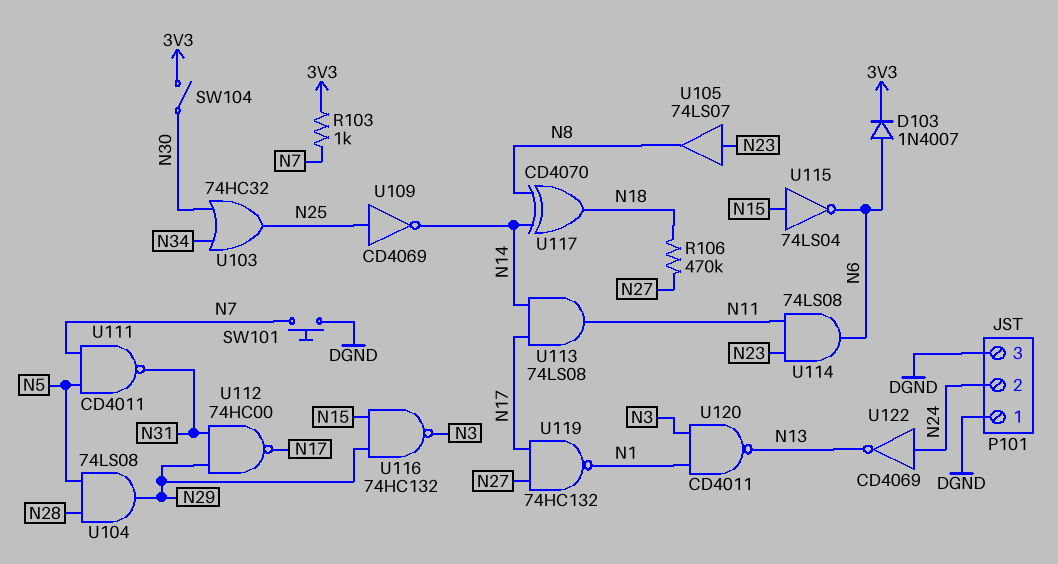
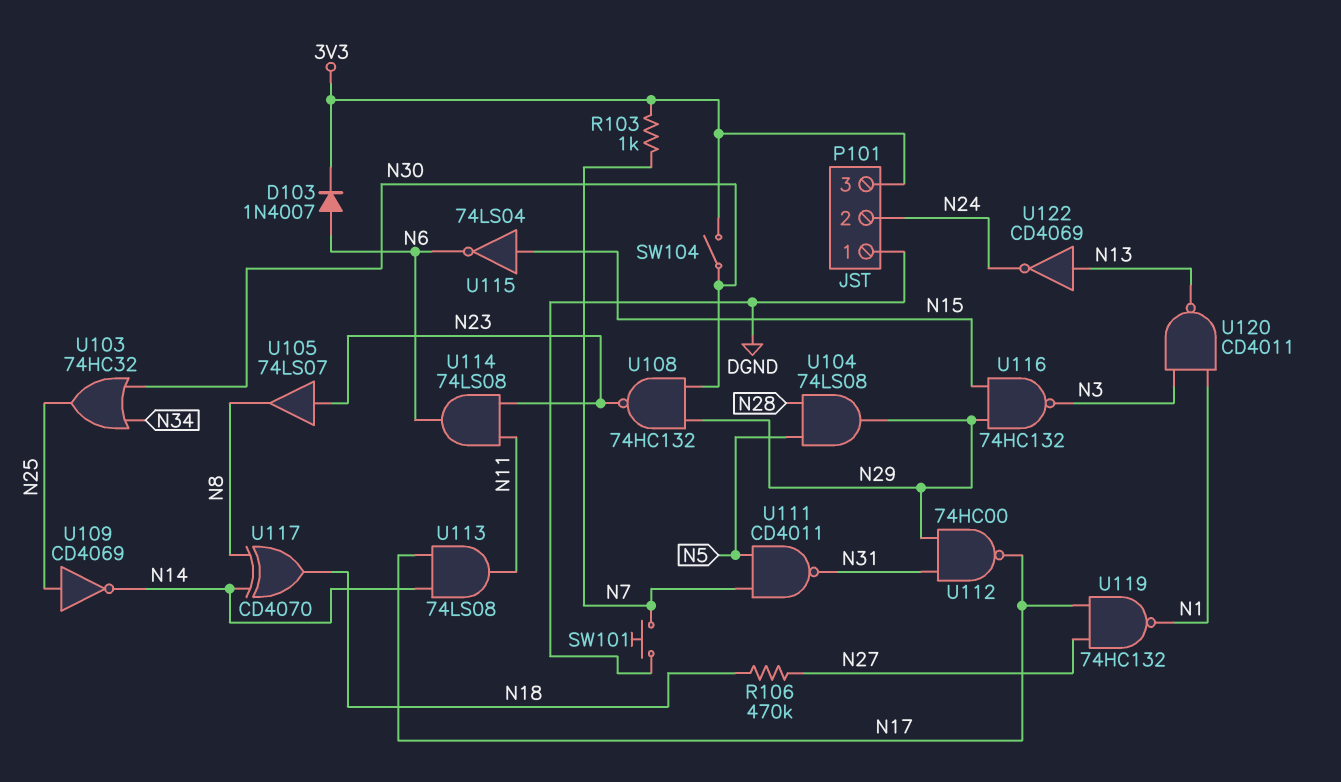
P101 pin 3: DGND -> 3V3
U108: none -> NAND 74HC132 (in N29, in N30, out N23)
U122: NOT CD4069 (in N24, out N13) -> NOT CD4069 (in N13, out N24)

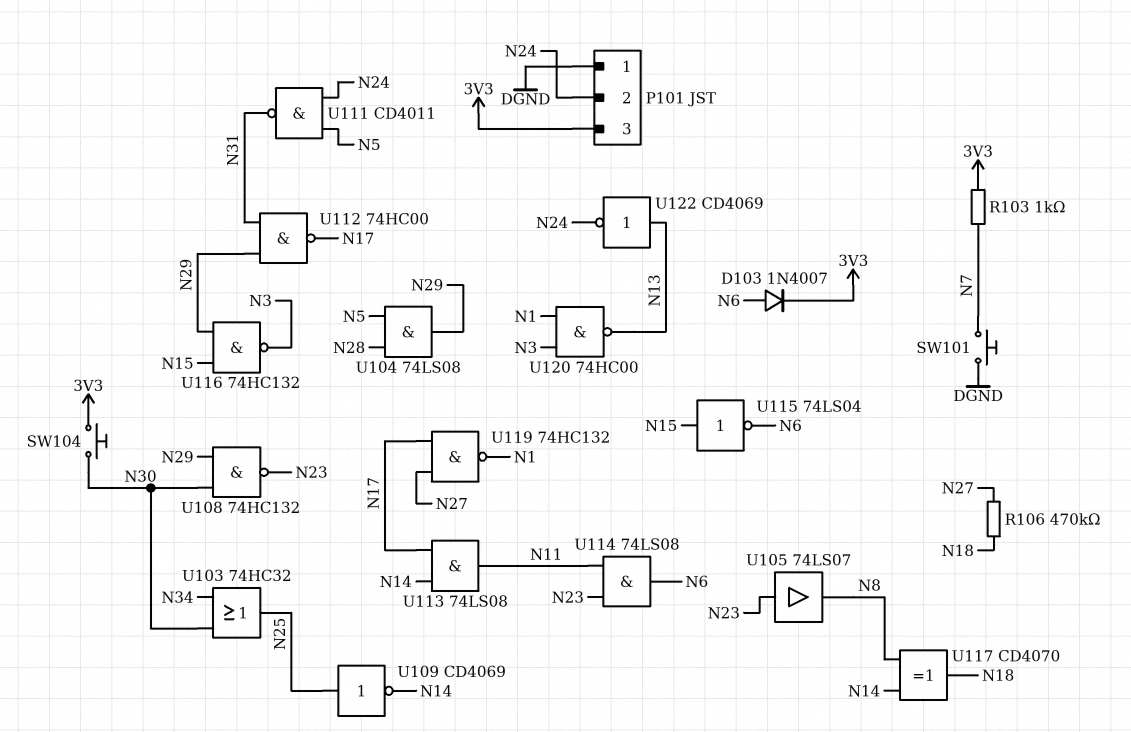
SW104: switch (3V3, N30) -> button (3V3, N30)
U111: NAND CD4011 (in N5, in N7, out N31) -> NAND CD4011 (in N5, in N24, out N31)
U120: NAND CD4011 (in N1, in N3, out N13) -> NAND 74HC00 (in N1, in N3, out N13)

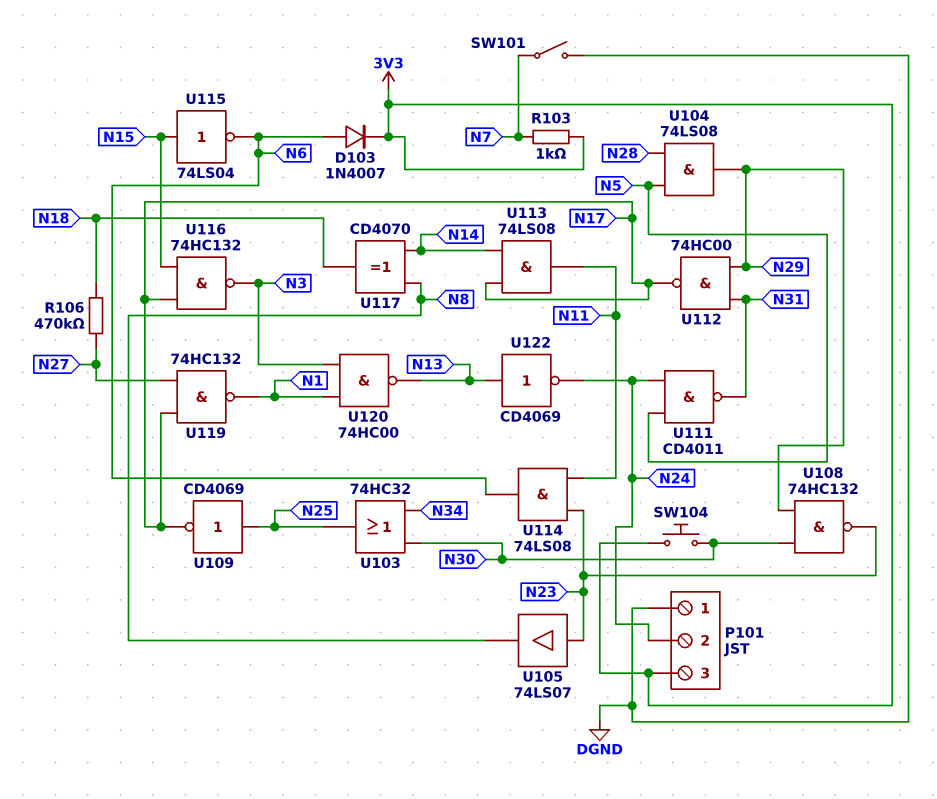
SW101: button (DGND, N7) -> switch (DGND, N7)
U109: NOT CD4069 (in N25, out N14) -> NOT CD4069 (in N25, out N17)
U116: NAND 74HC132 (in N15, in N29, out N3) -> NAND 74HC132 (in N15, in N17, out N3)

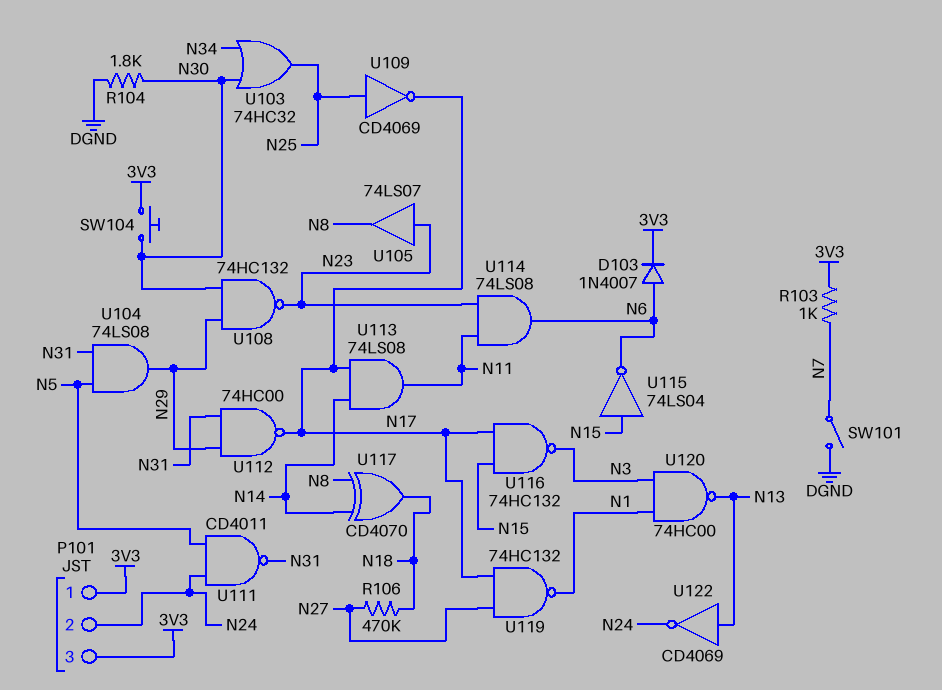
P101 pin 1: DGND -> 3V3
R104: none -> 1.8k (DGND, N30)
U104: AND 74LS08 (in N5, in N28, out N29) -> AND 74LS08 (in N5, in N31, out N29)

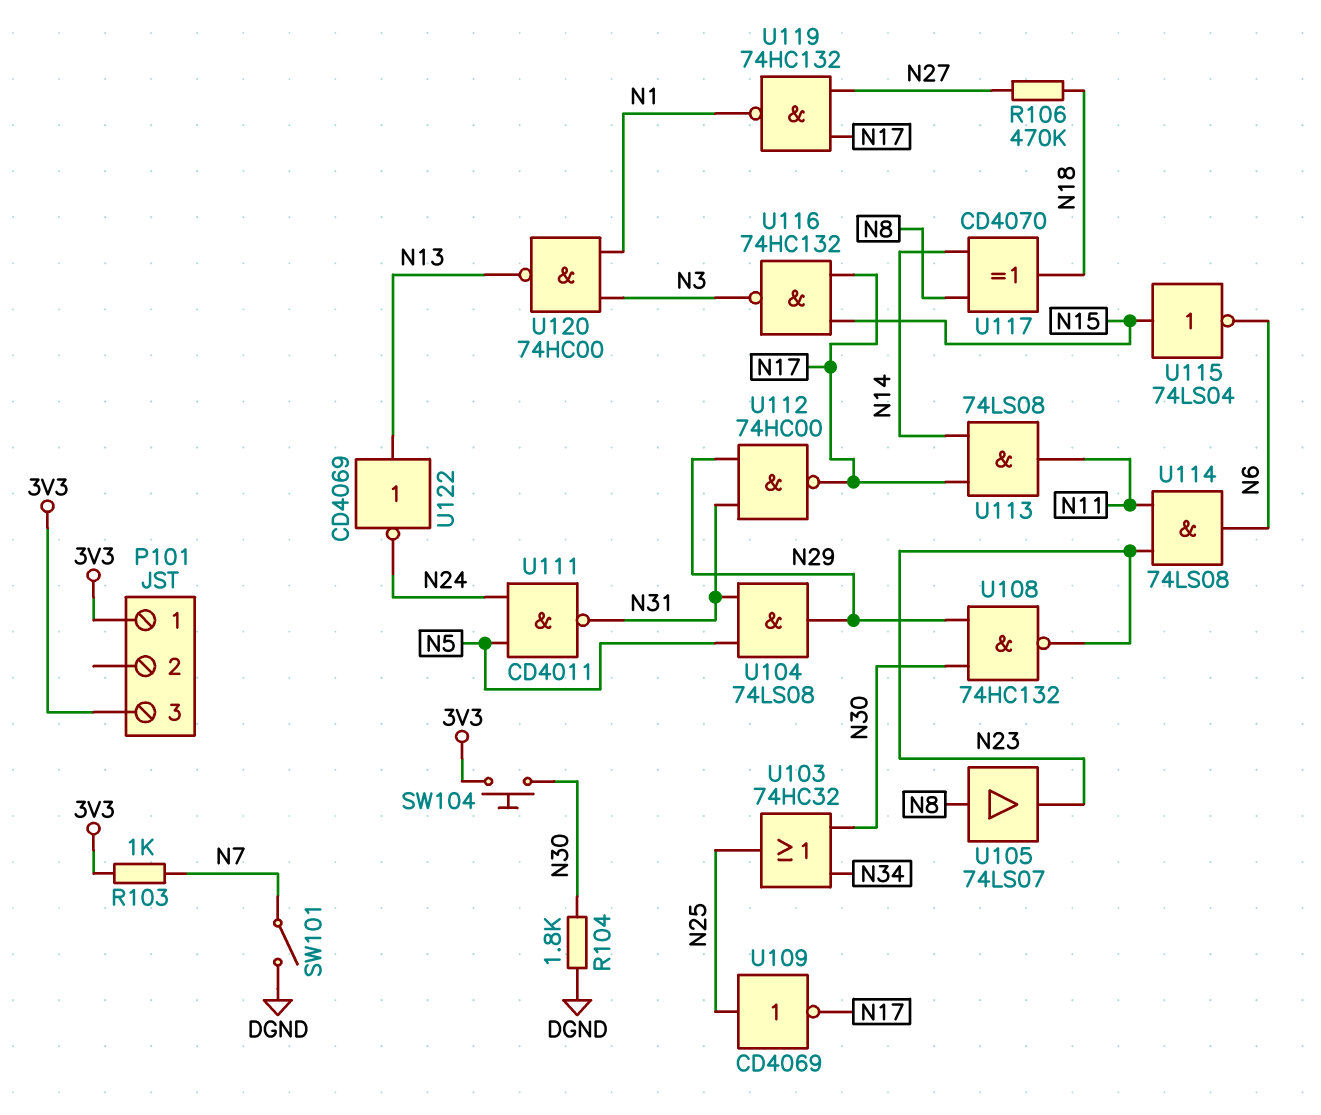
D103: diode 1N4007 (A N6, K 3V3) -> none
P101 pin 2: N24 -> none
U105: buffer 74LS07 (in N23, out N8) -> buffer 74LS07 (in N8, out N23)

